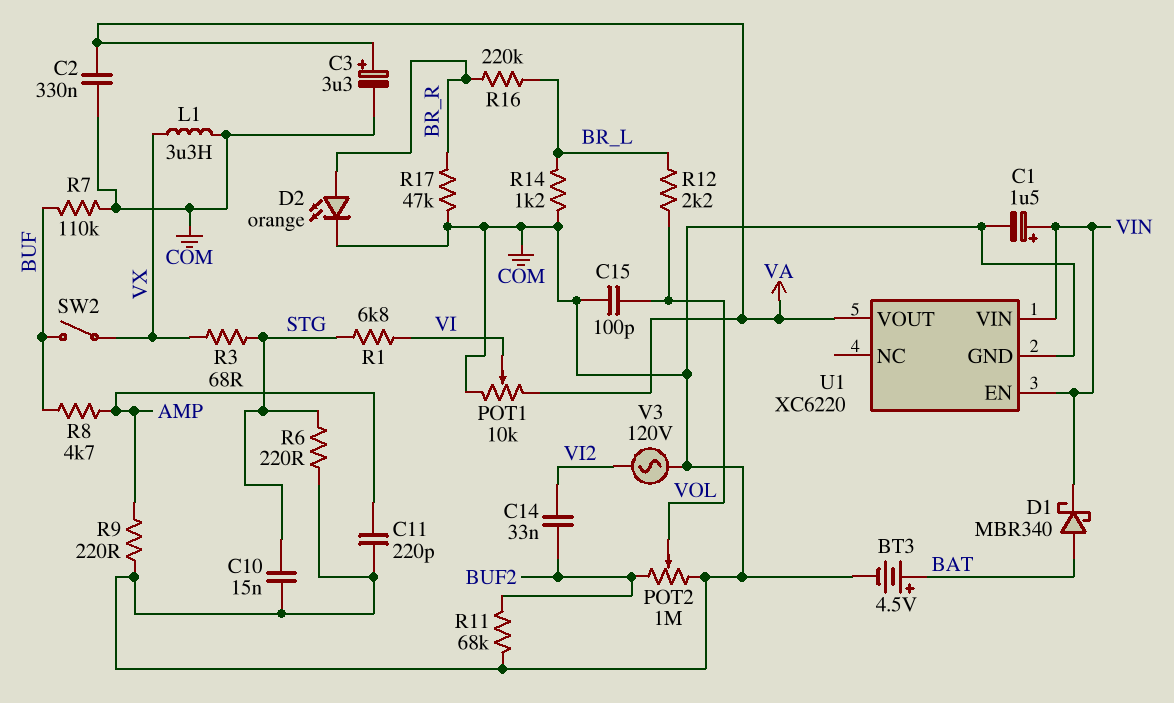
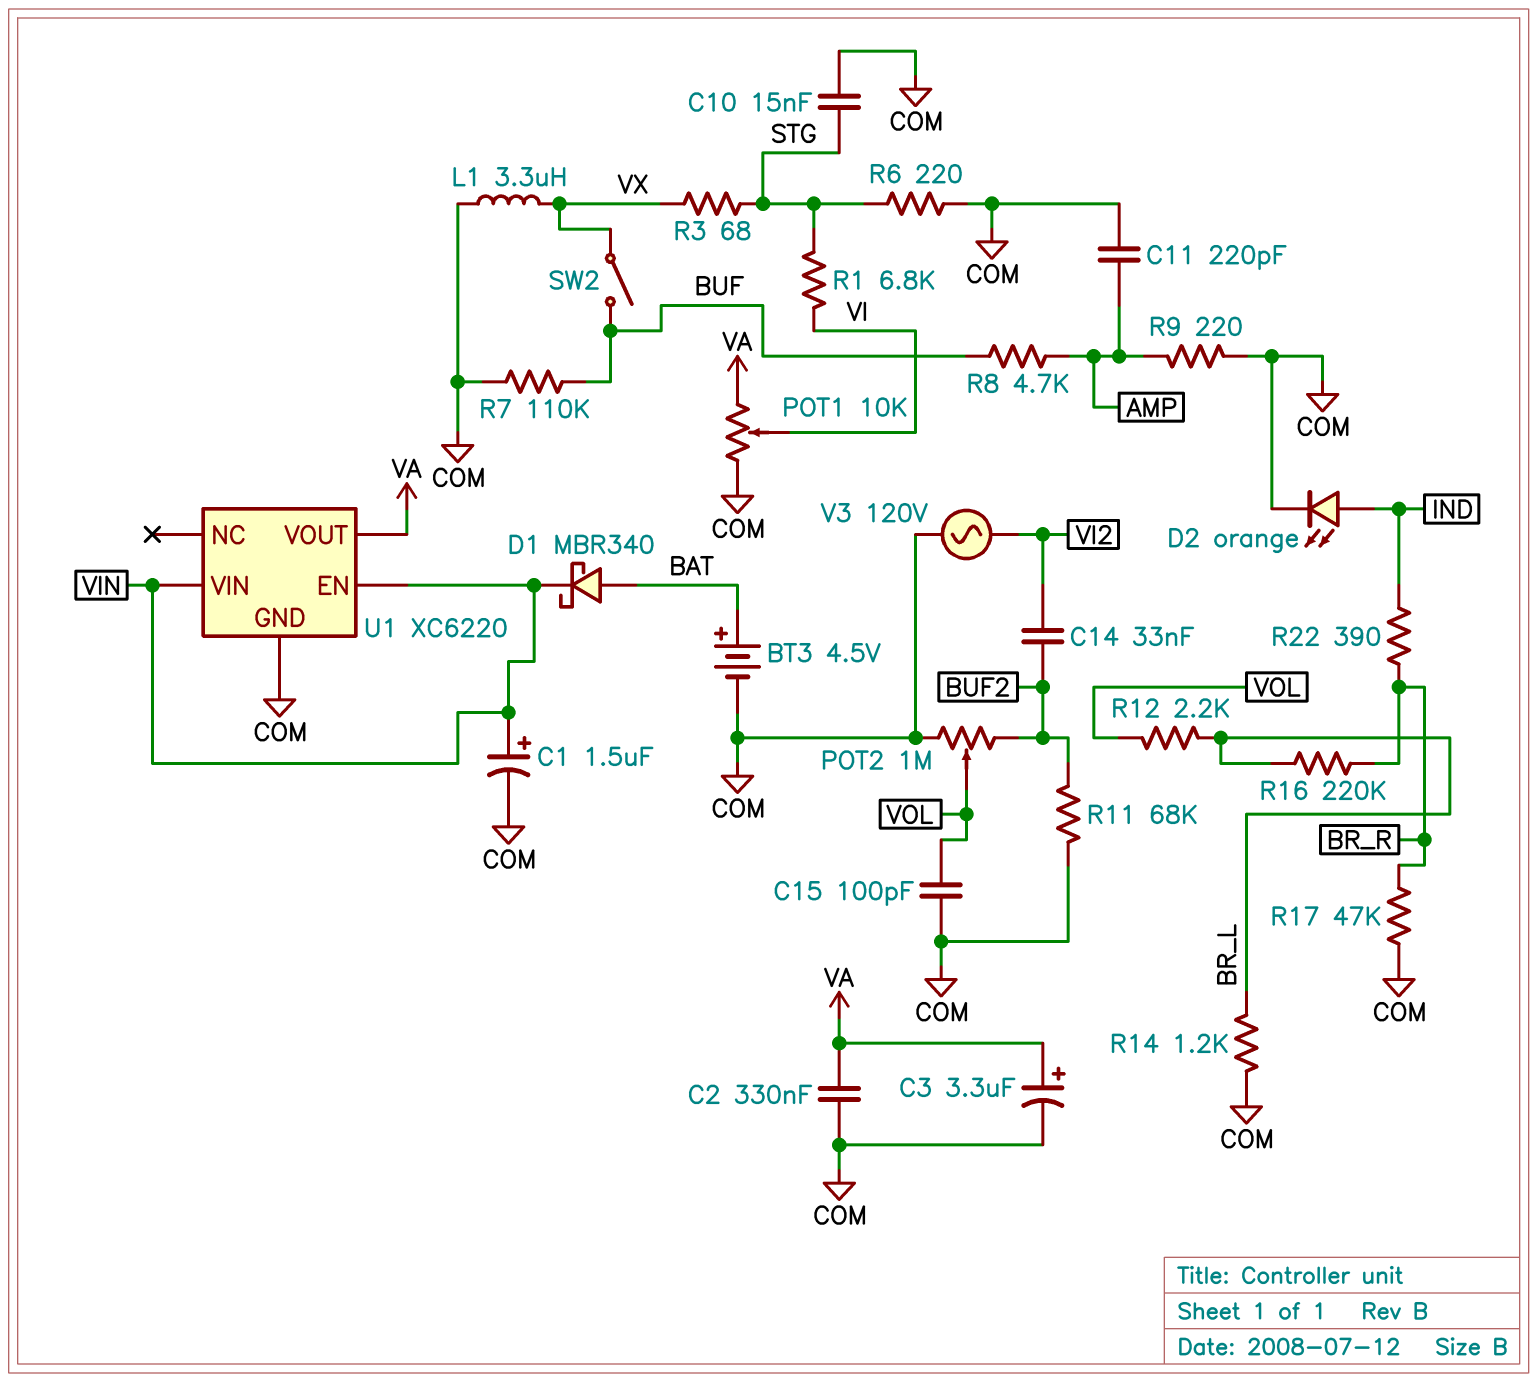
D2: LED orange (A BR_R, K COM) -> LED orange (A IND, K COM)
R22: none -> 390 (BR_R, IND)

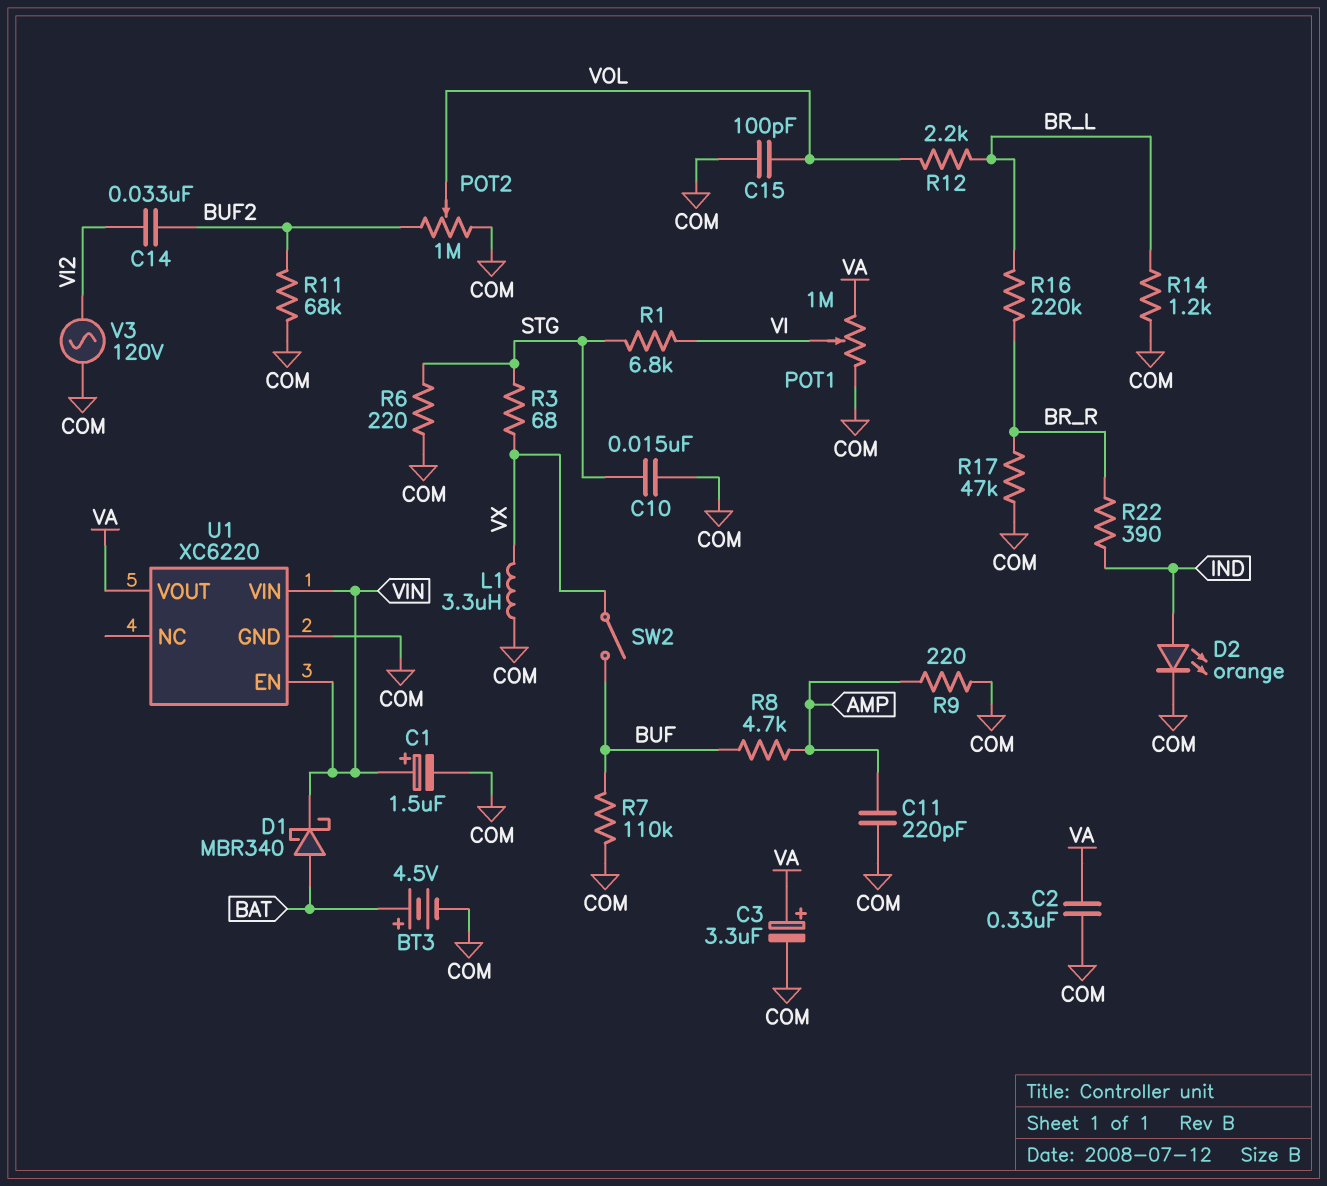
POT1: 10k (COM, VA, wiper VI) -> 1M (COM, VA, wiper VI)

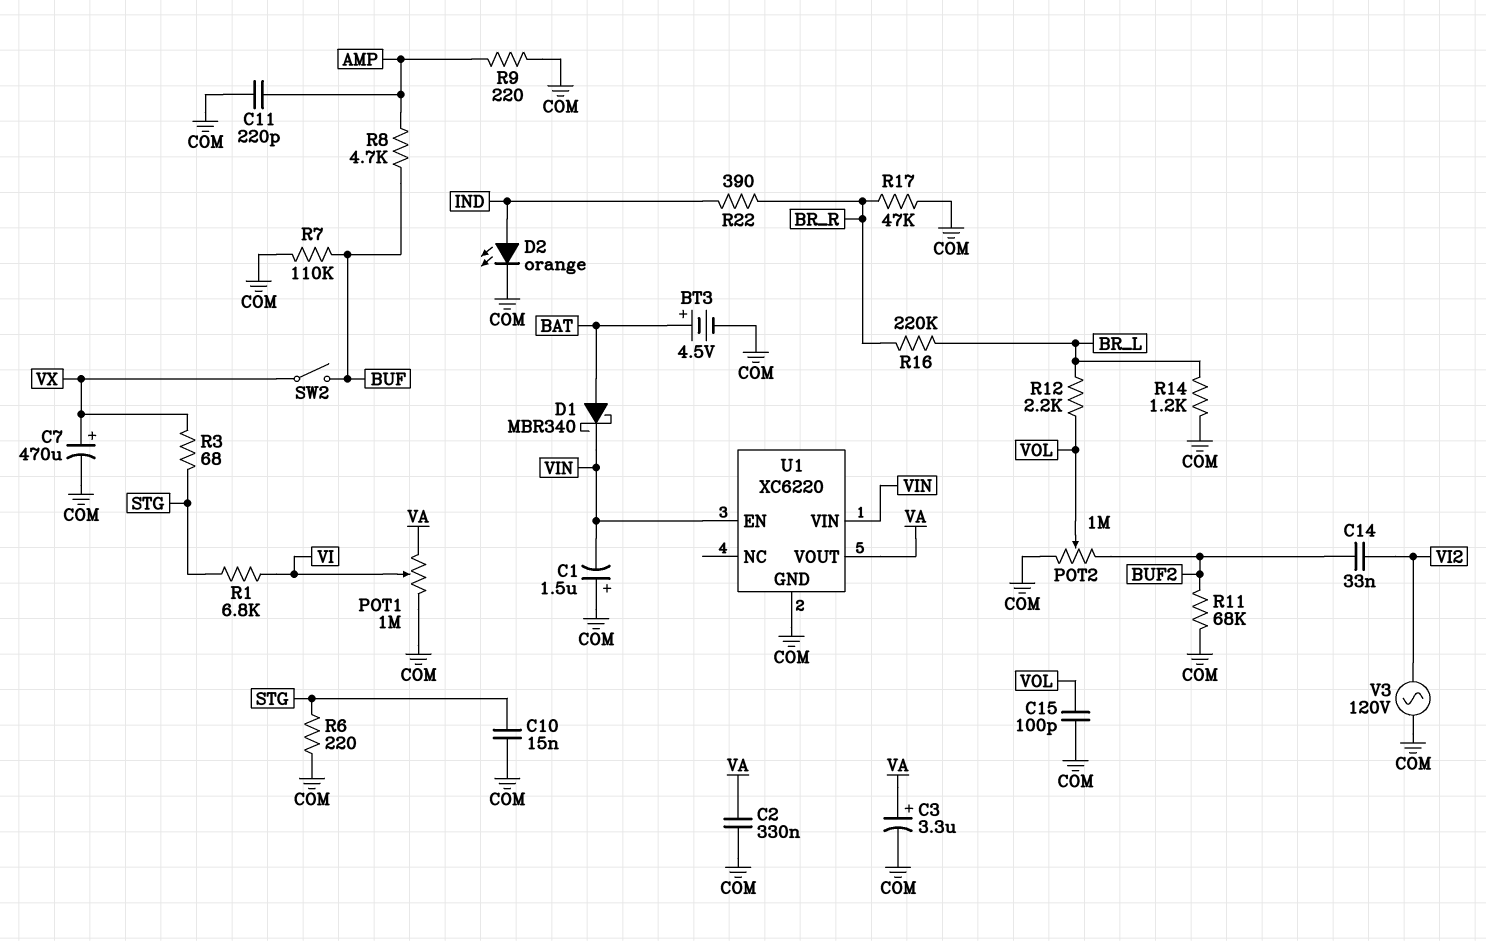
C1: 1.5uF (plus VIN, minus COM) -> 1.5uF (plus COM, minus VIN)
C7: none -> 470uF (plus VX, minus COM)
L1: 3.3uH (COM, VX) -> none

